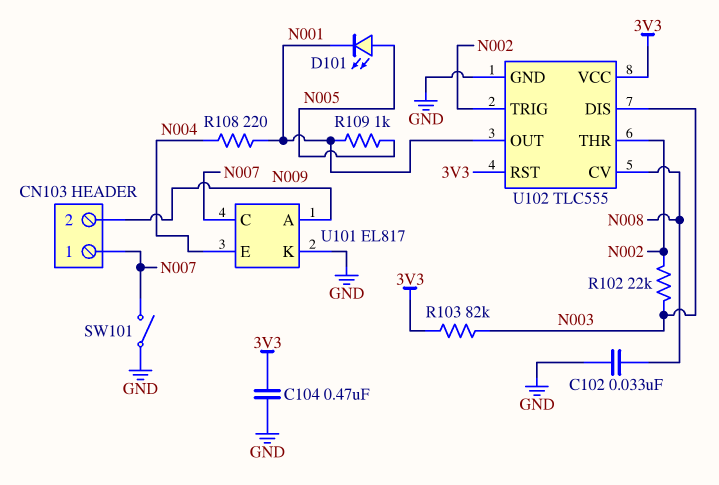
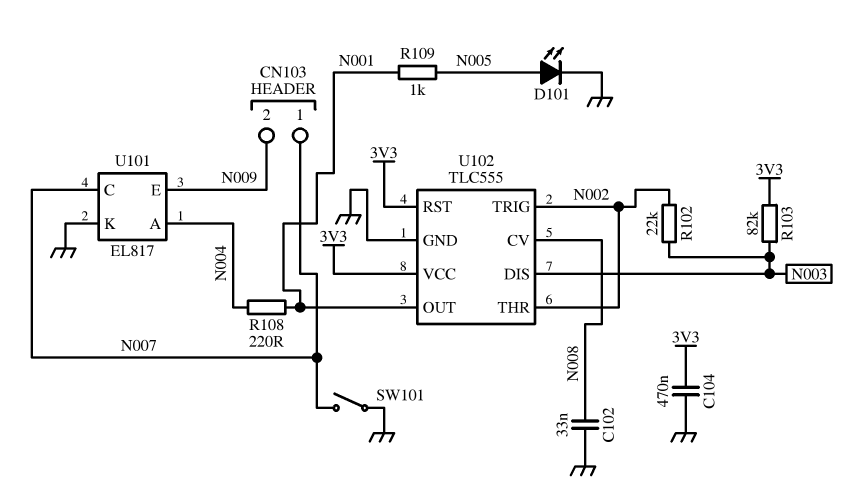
D101: LED (A N005, K N001) -> LED (A N005, K GND)
U101 pin A: N009 -> N004
U101 pin E: N004 -> N009

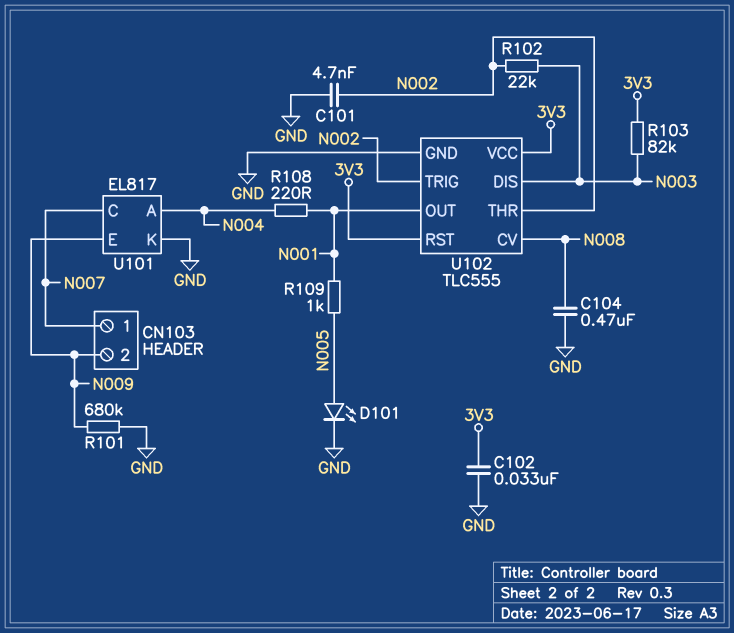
C101: none -> 4.7nF (GND, N002)
C102: 33nF (GND, N008) -> 33nF (3V3, GND)
C104: 470nF (3V3, GND) -> 470nF (GND, N008)
R101: none -> 680k (GND, N009)
SW101: switch (GND, N007) -> none

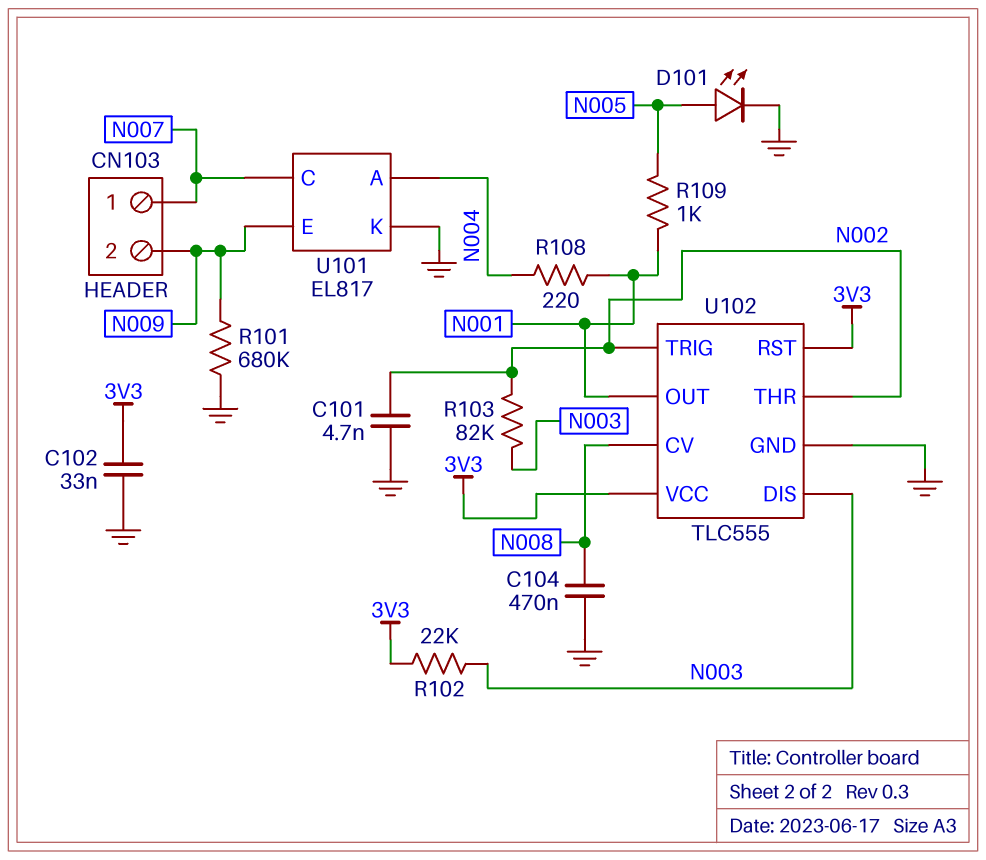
R102: 22k (N002, N003) -> 22k (3V3, N003)
R103: 82k (3V3, N003) -> 82k (N002, N003)

